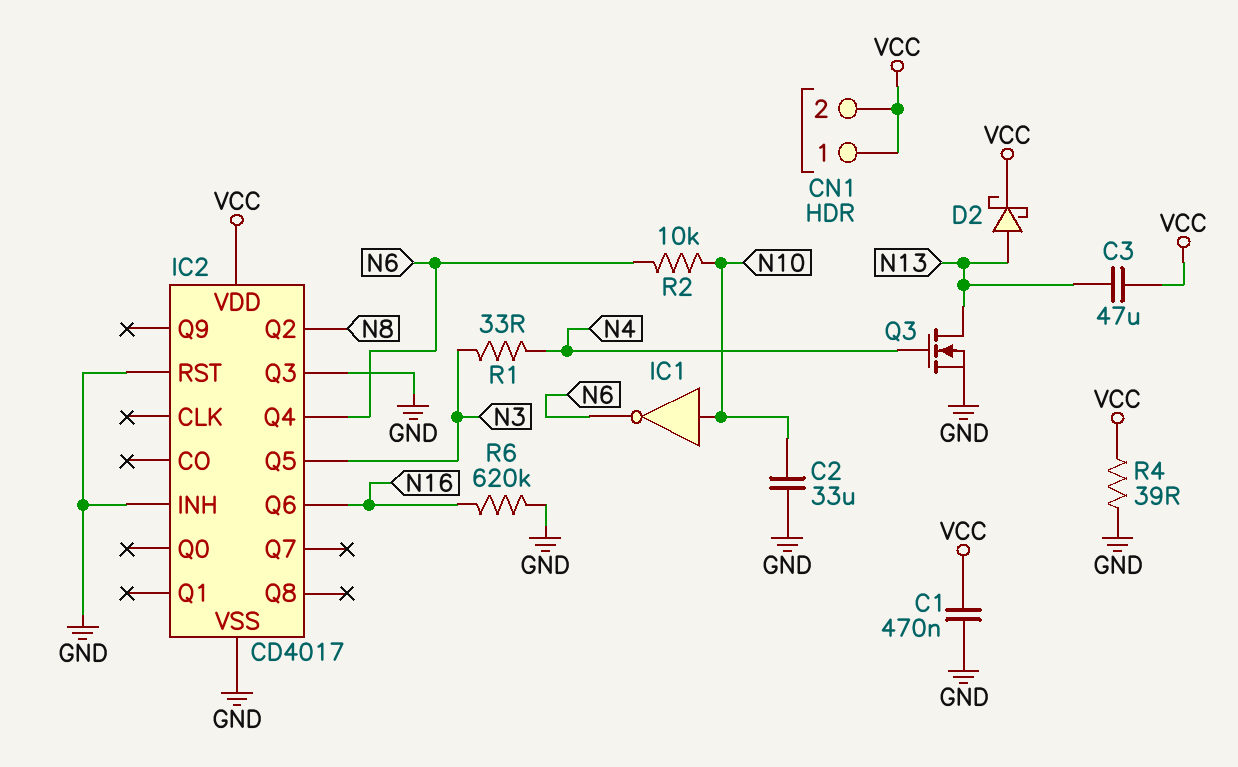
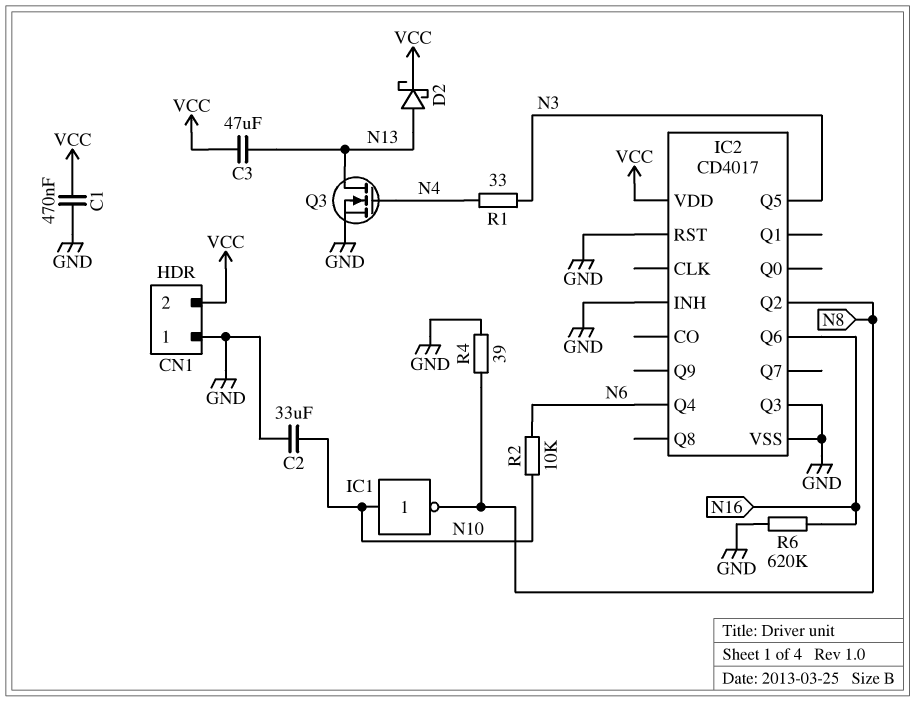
CN1 pin 1: VCC -> GND
IC1: NOT (in N10, out N6) -> NOT (in N10, out N8)
R4: 39 (GND, VCC) -> 39 (GND, N8)

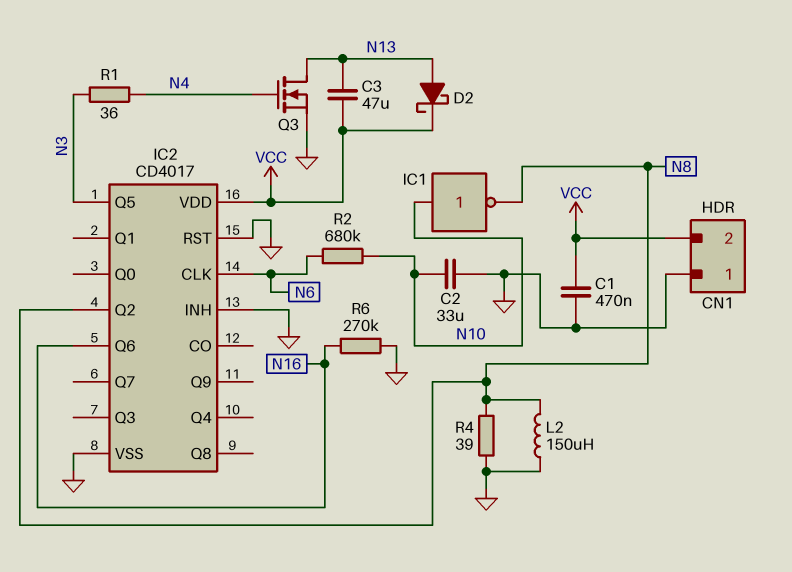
IC2 pin CLK: none -> N6
IC2 pin Q3: GND -> none
IC2 pin Q4: N6 -> none
L2: none -> 150uH (GND, N8)
R1: 33 (N3, N4) -> 36 (N3, N4)
R2: 10k (N6, N10) -> 680k (N6, N10)
R6: 620k (GND, N16) -> 270k (GND, N16)

